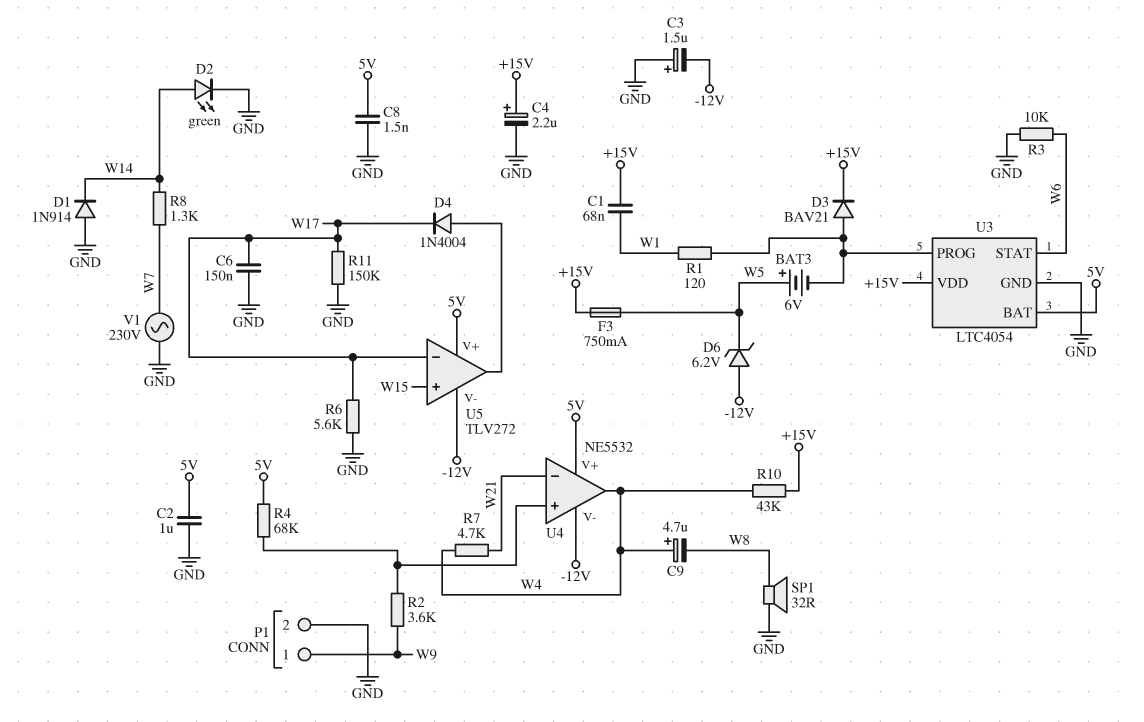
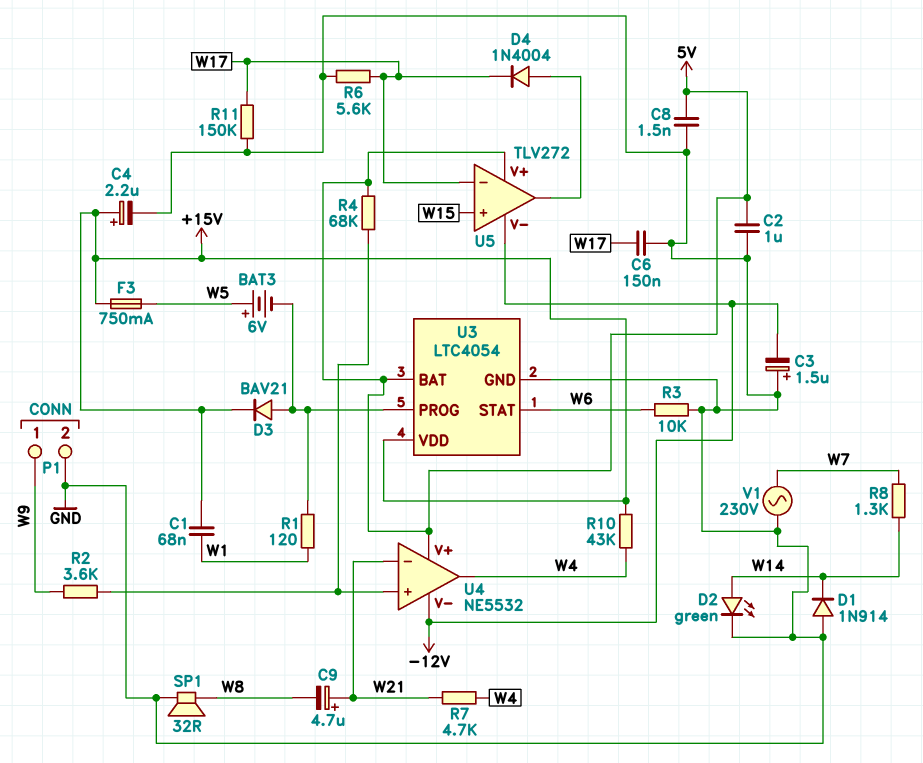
C9: 4.7uF (plus W4, minus W8) -> 4.7uF (plus W21, minus W8)
D6: zener 6.2V (A -12V, K W5) -> none

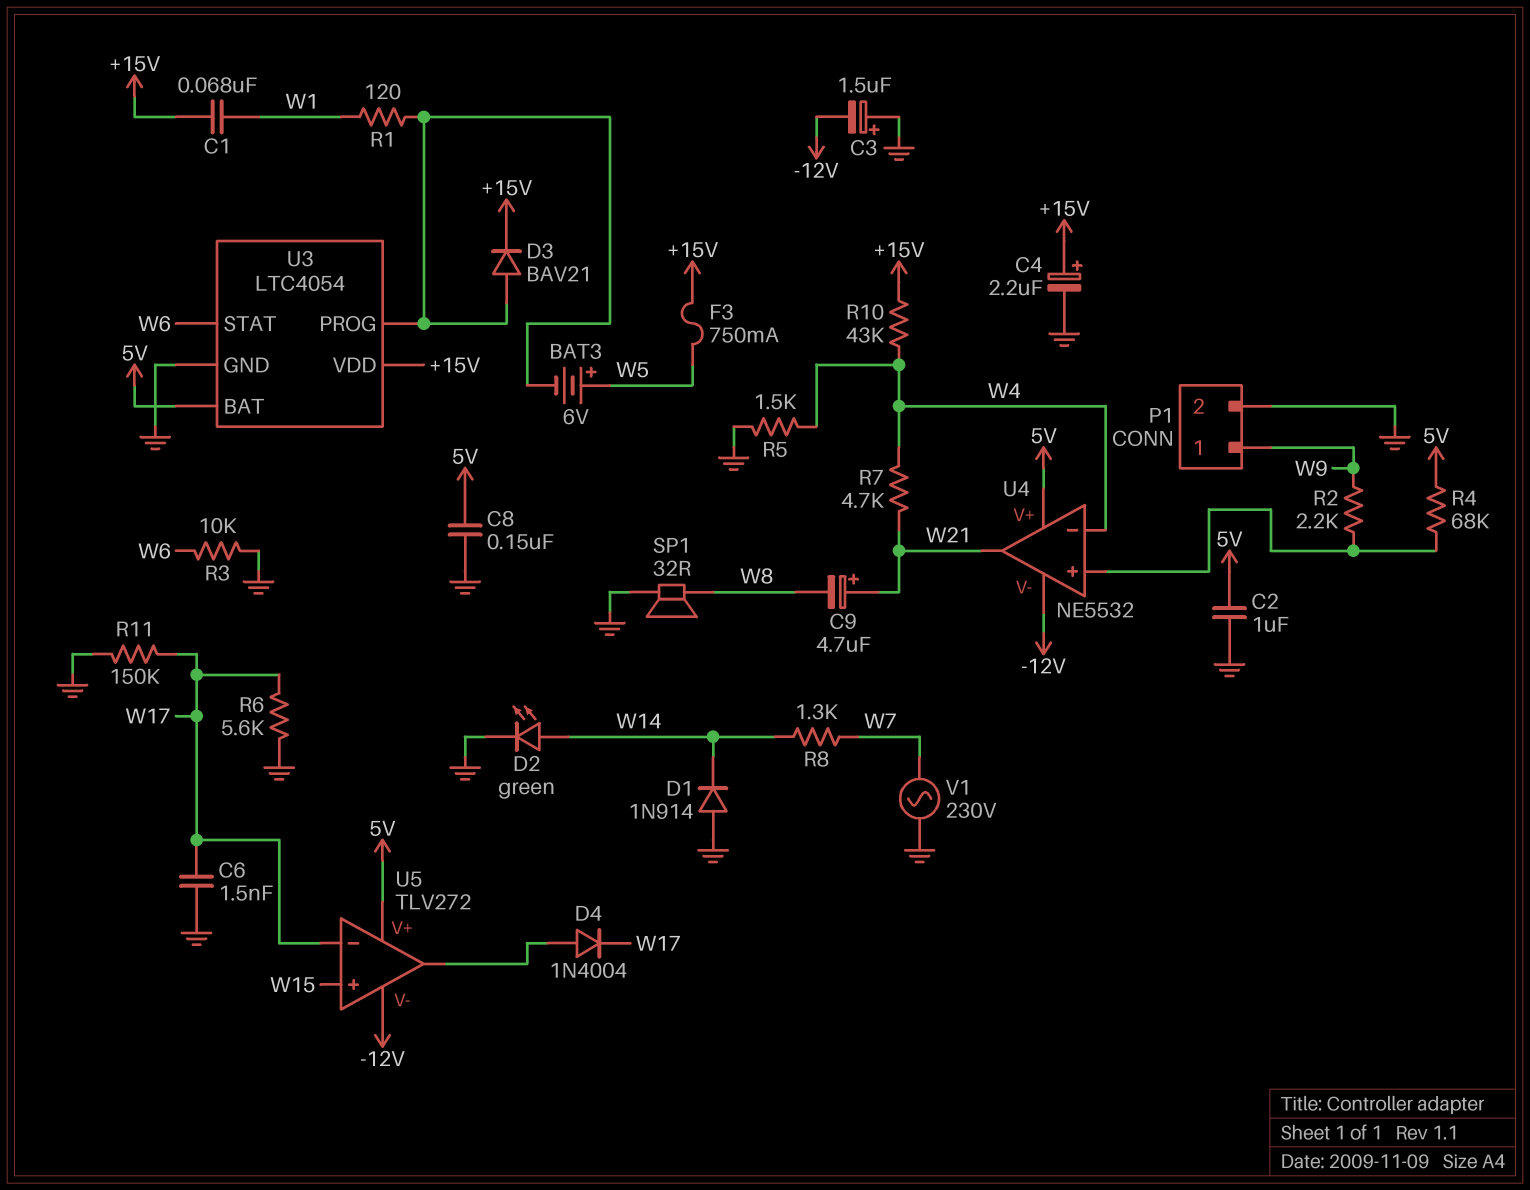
C6: 150nF (GND, W17) -> 1.5nF (GND, W17)
C8: 1.5nF (5V, GND) -> 150nF (5V, GND)
R2: 3.6k (U4/in+, W9) -> 2.2k (U4/in+, W9)
R5: none -> 1.5k (GND, W4)
U4 pin in-: W21 -> W4
U4 pin out: W4 -> W21

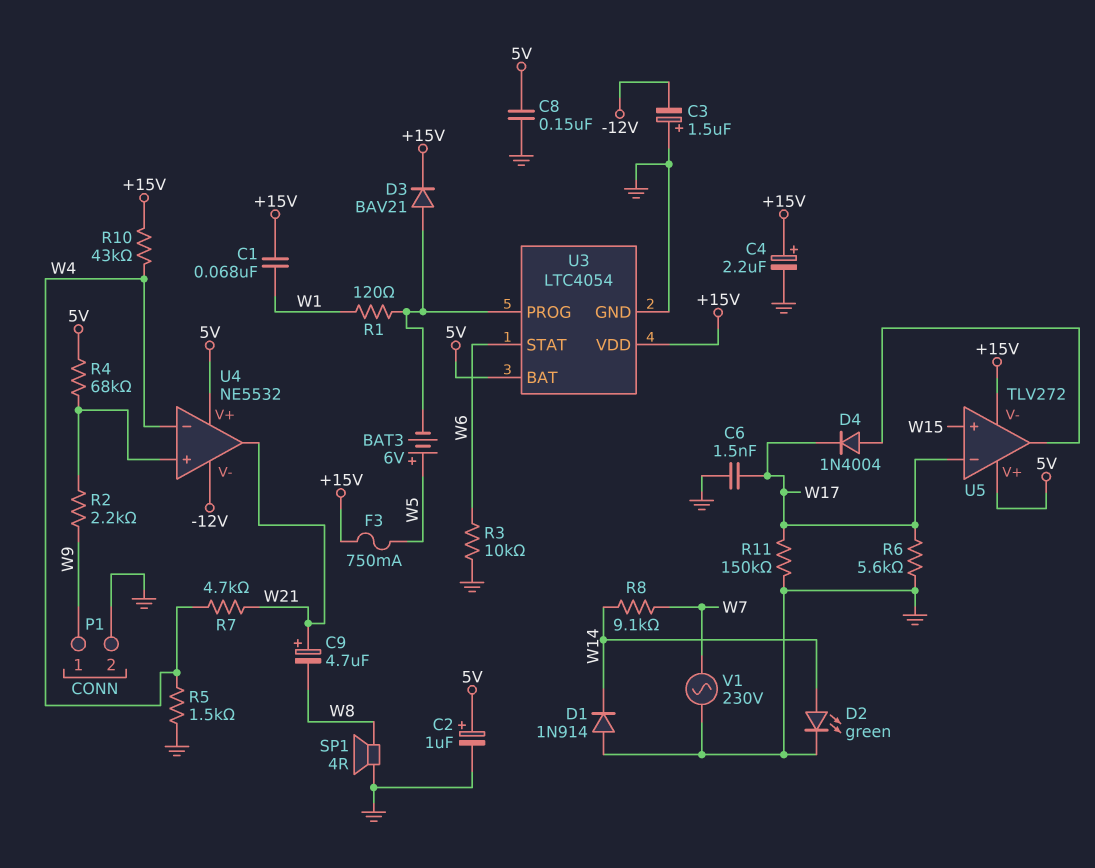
C2: 1uF (5V, GND) -> 1uF (plus 5V, minus GND)
R8: 1.3k (W7, W14) -> 9.1k (W7, W14)
SP1: speaker 32R (GND, W8) -> speaker 4R (GND, W8)
U5 pin V-: -12V -> +15V

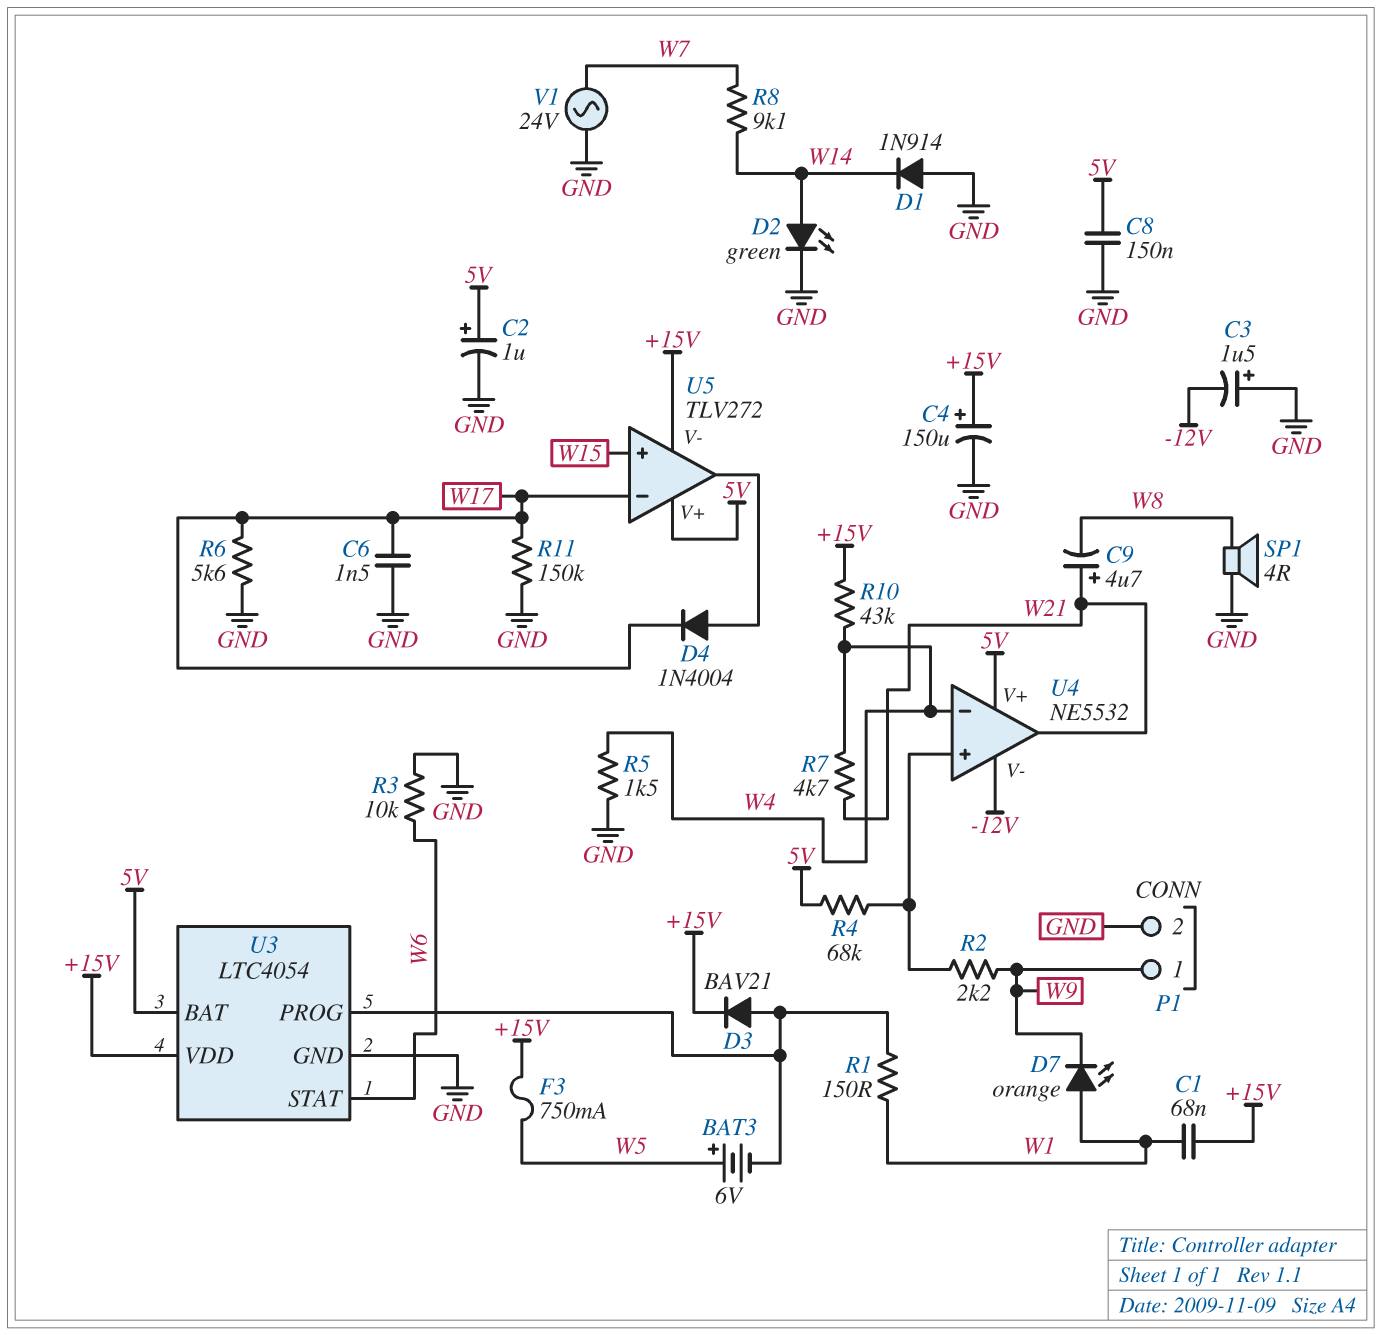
C4: 2.2uF (plus +15V, minus GND) -> 150uF (plus +15V, minus GND)
D7: none -> LED orange (A W1, K W9)
R1: 120 (U3/PROG, W1) -> 150 (U3/PROG, W1)
V1: AC 230V (GND, W7) -> AC 24V (GND, W7)

